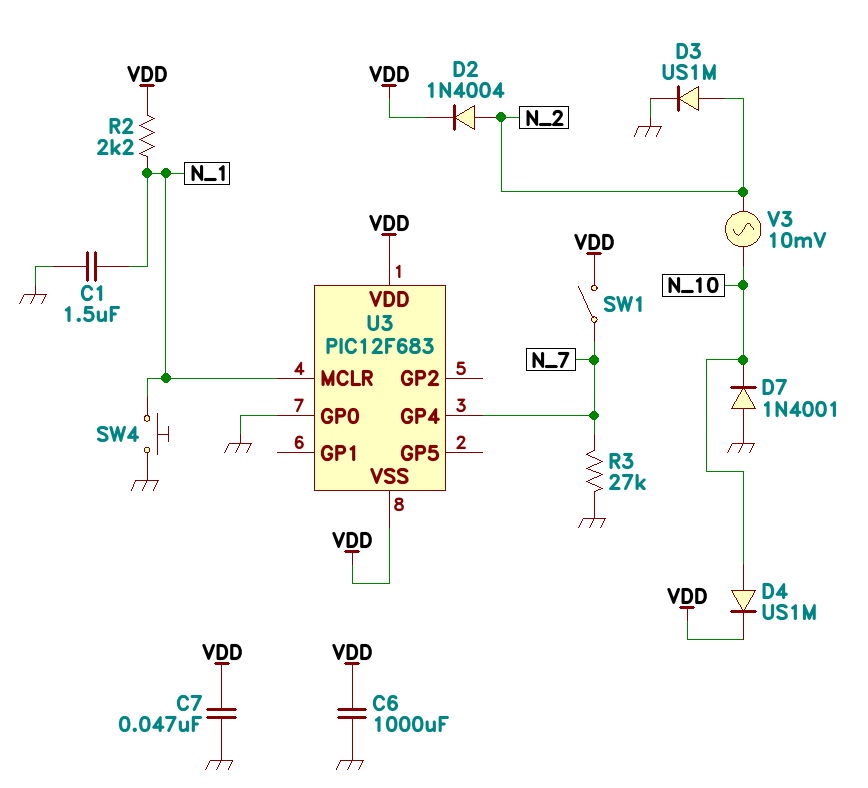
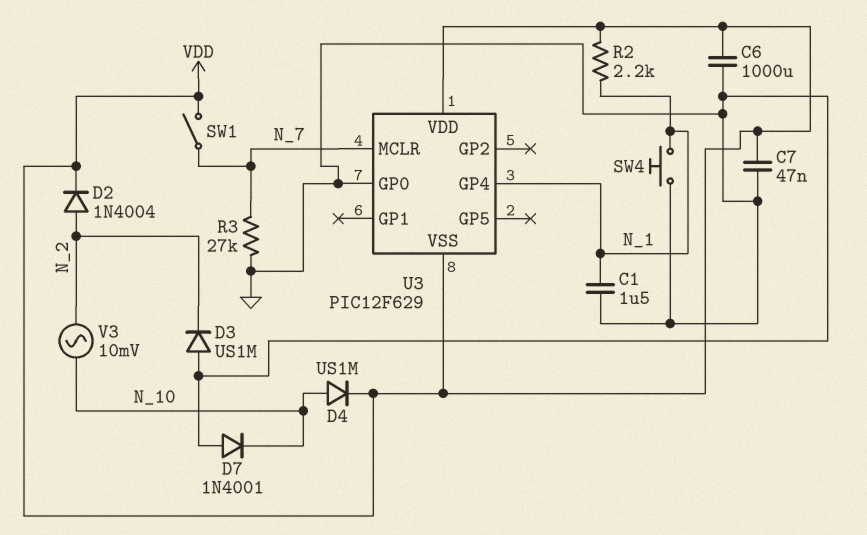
D3: diode US1M (A N_2, K GND) -> diode US1M (A GND, K N_2)
U3: PIC12F683 -> PIC12F629
U3 pin GP4: N_7 -> N_1
U3 pin MCLR: N_1 -> N_7

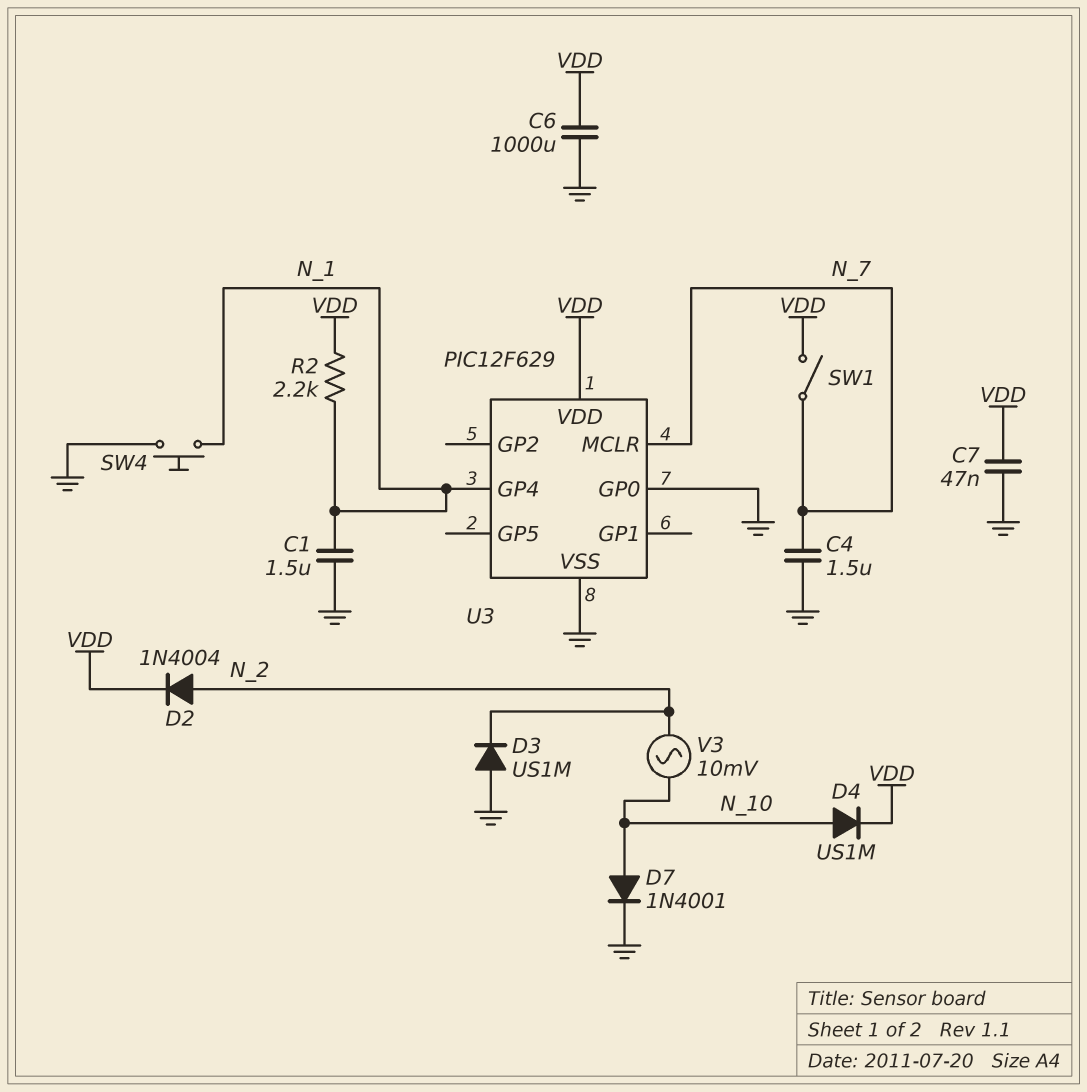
C4: none -> 1.5uF (GND, N_7)
D7: diode 1N4001 (A GND, K N_10) -> diode 1N4001 (A N_10, K GND)
R3: 27k (GND, N_7) -> none
U3 pin VSS: VDD -> GND

